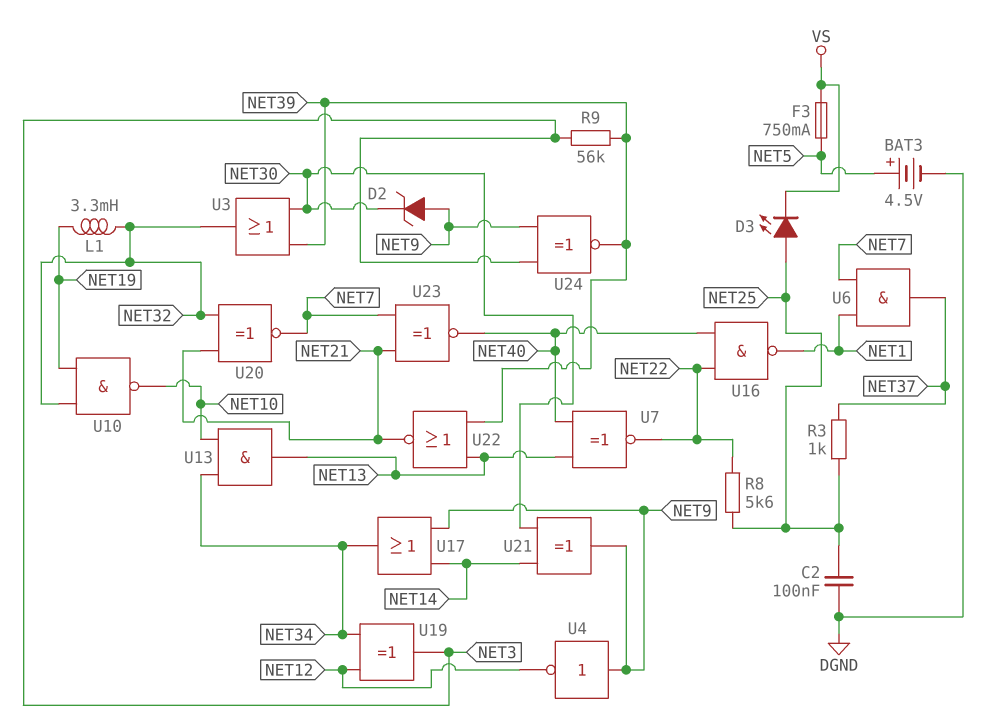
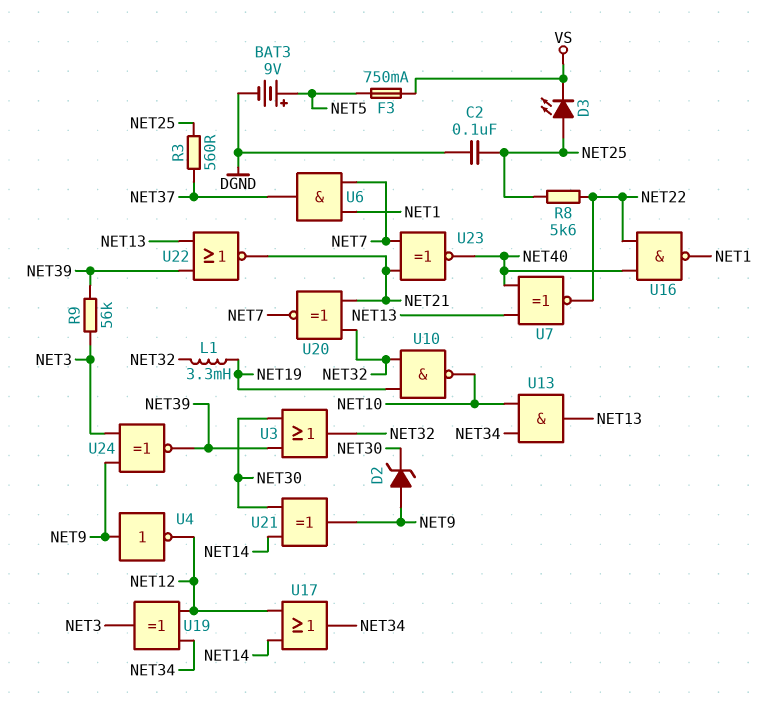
BAT3: 4.5V (plus NET5, minus DGND) -> 9V (plus NET5, minus DGND)
R3: 1k (NET25, NET37) -> 560 (NET25, NET37)
U17: OR (in NET9, in NET14, out NET34) -> OR (in NET12, in NET14, out NET34)

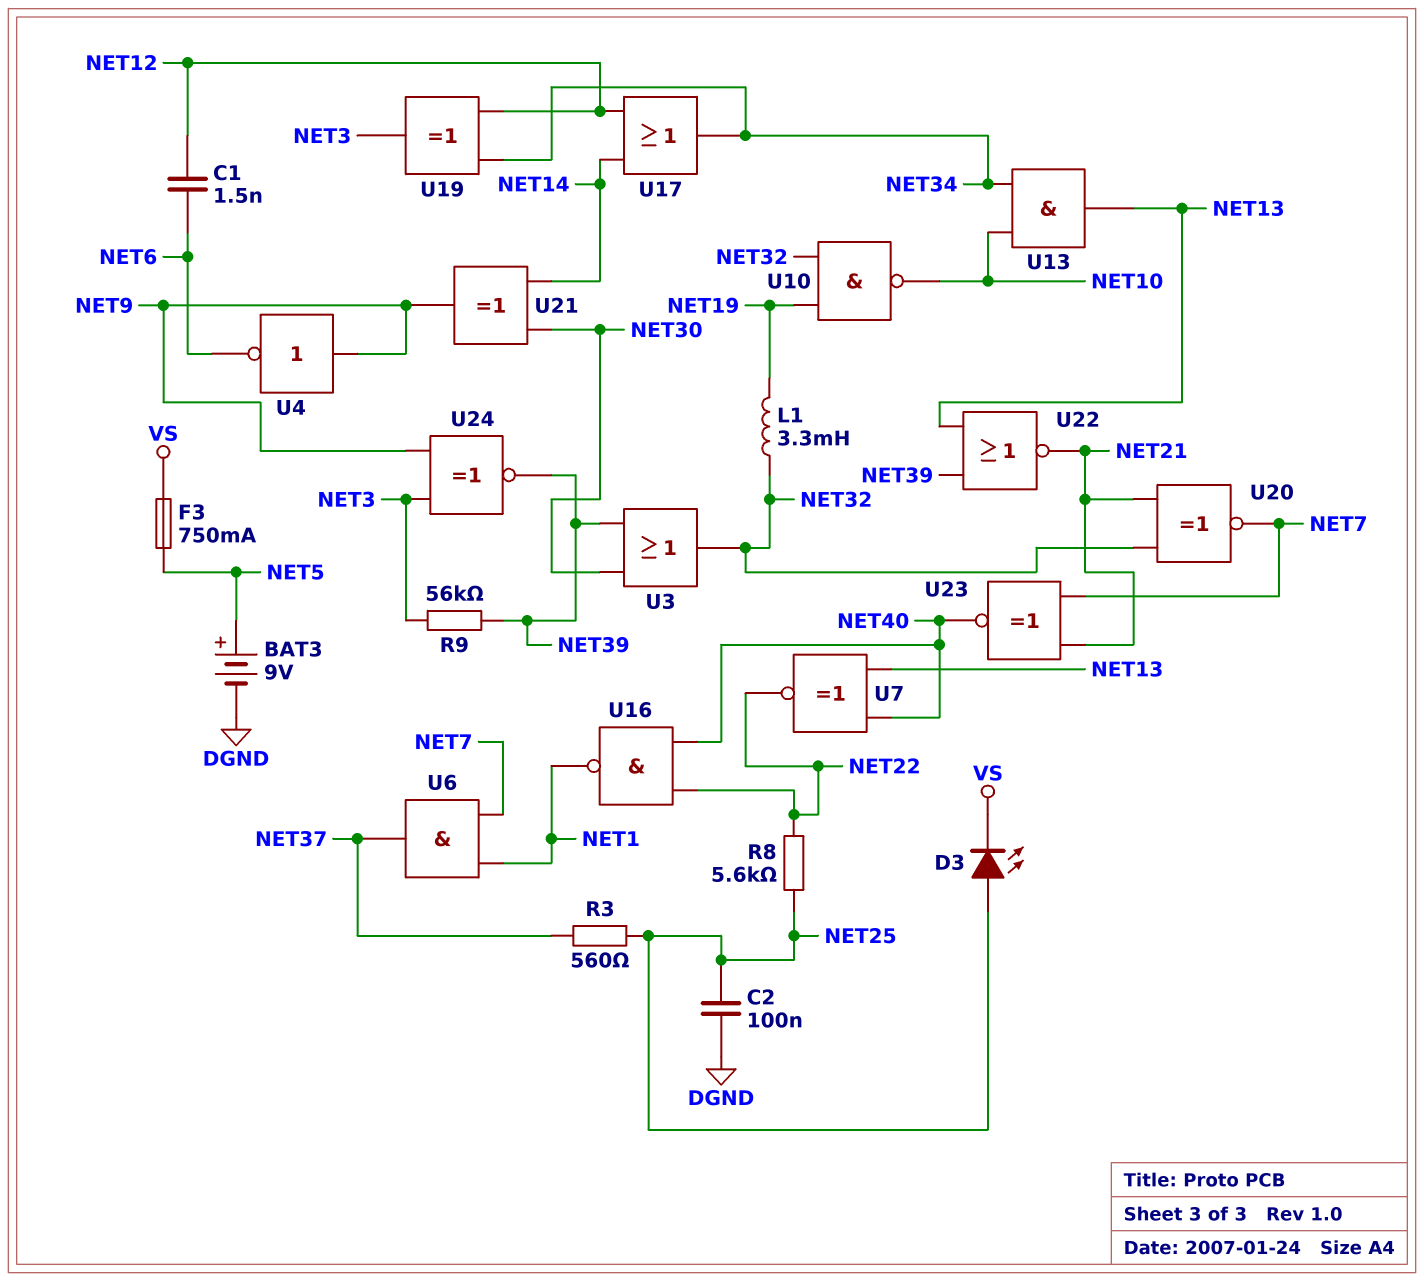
C1: none -> 1.5nF (NET6, NET12)
D2: zener (A NET9, K NET30) -> none
U4: NOT (in NET9, out NET12) -> NOT (in NET9, out NET6)

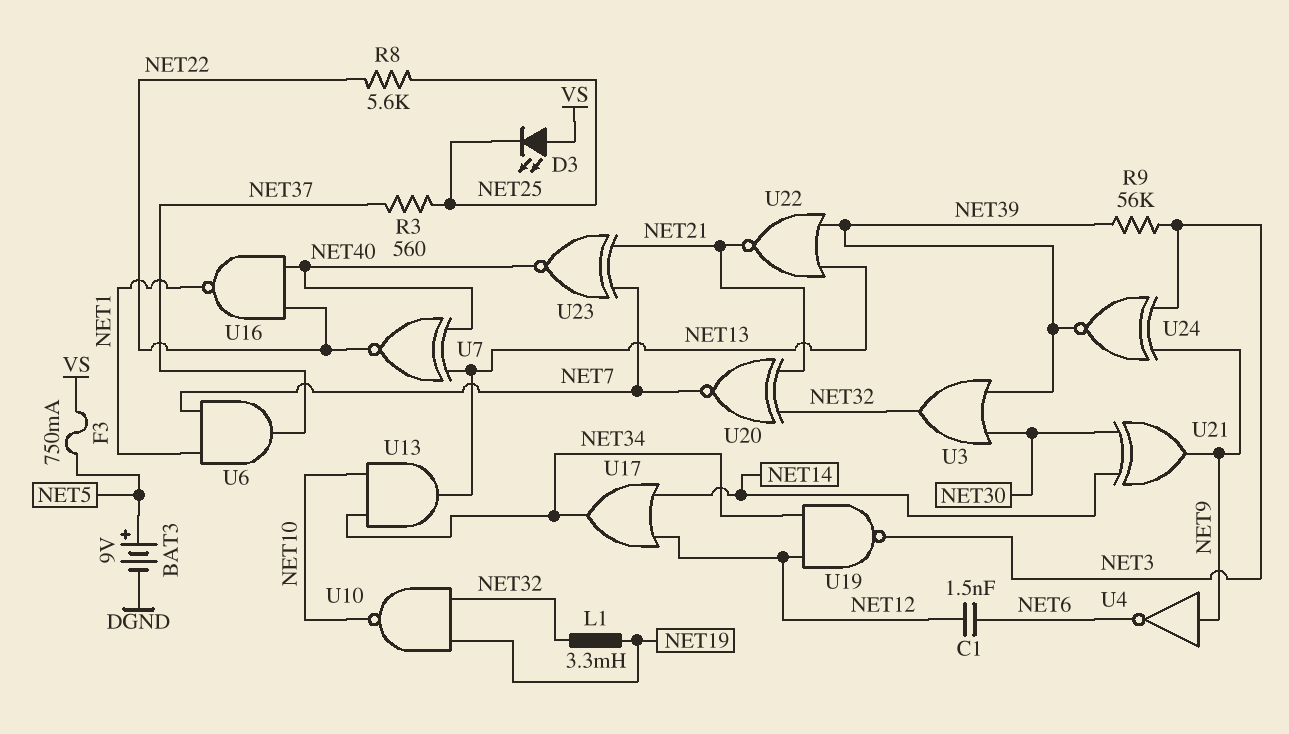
C2: 100nF (DGND, NET25) -> none
D3: LED (A NET25, K VS) -> LED (A VS, K NET25)
U19: XOR (in NET12, in NET34, out NET3) -> NAND (in NET12, in NET34, out NET3)

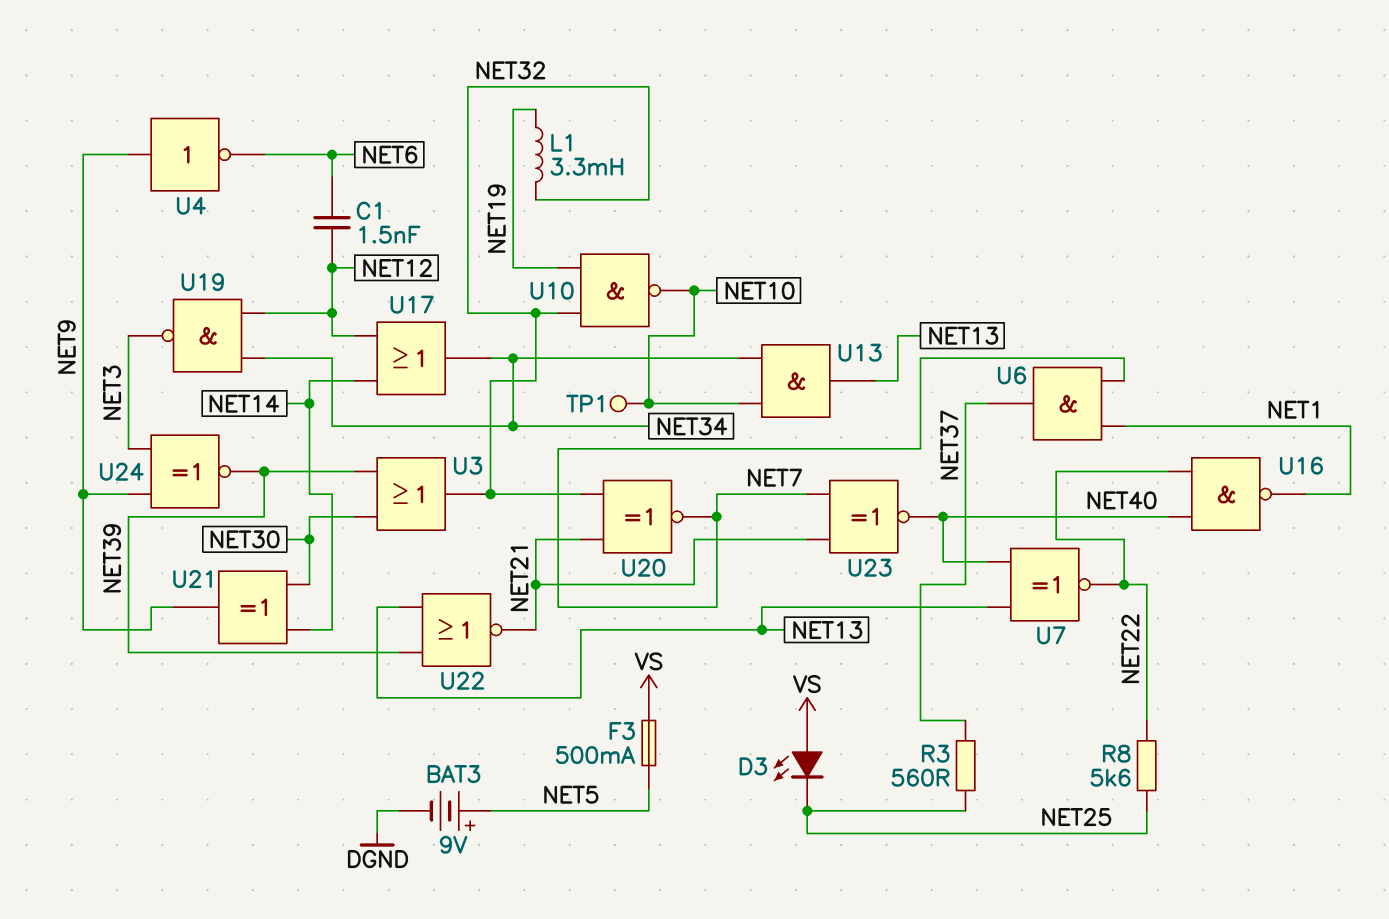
F3: 750mA (NET5, VS) -> 500mA (NET5, VS)
R9: 56k (NET3, NET39) -> none
TP1: none -> test point (NET10)

